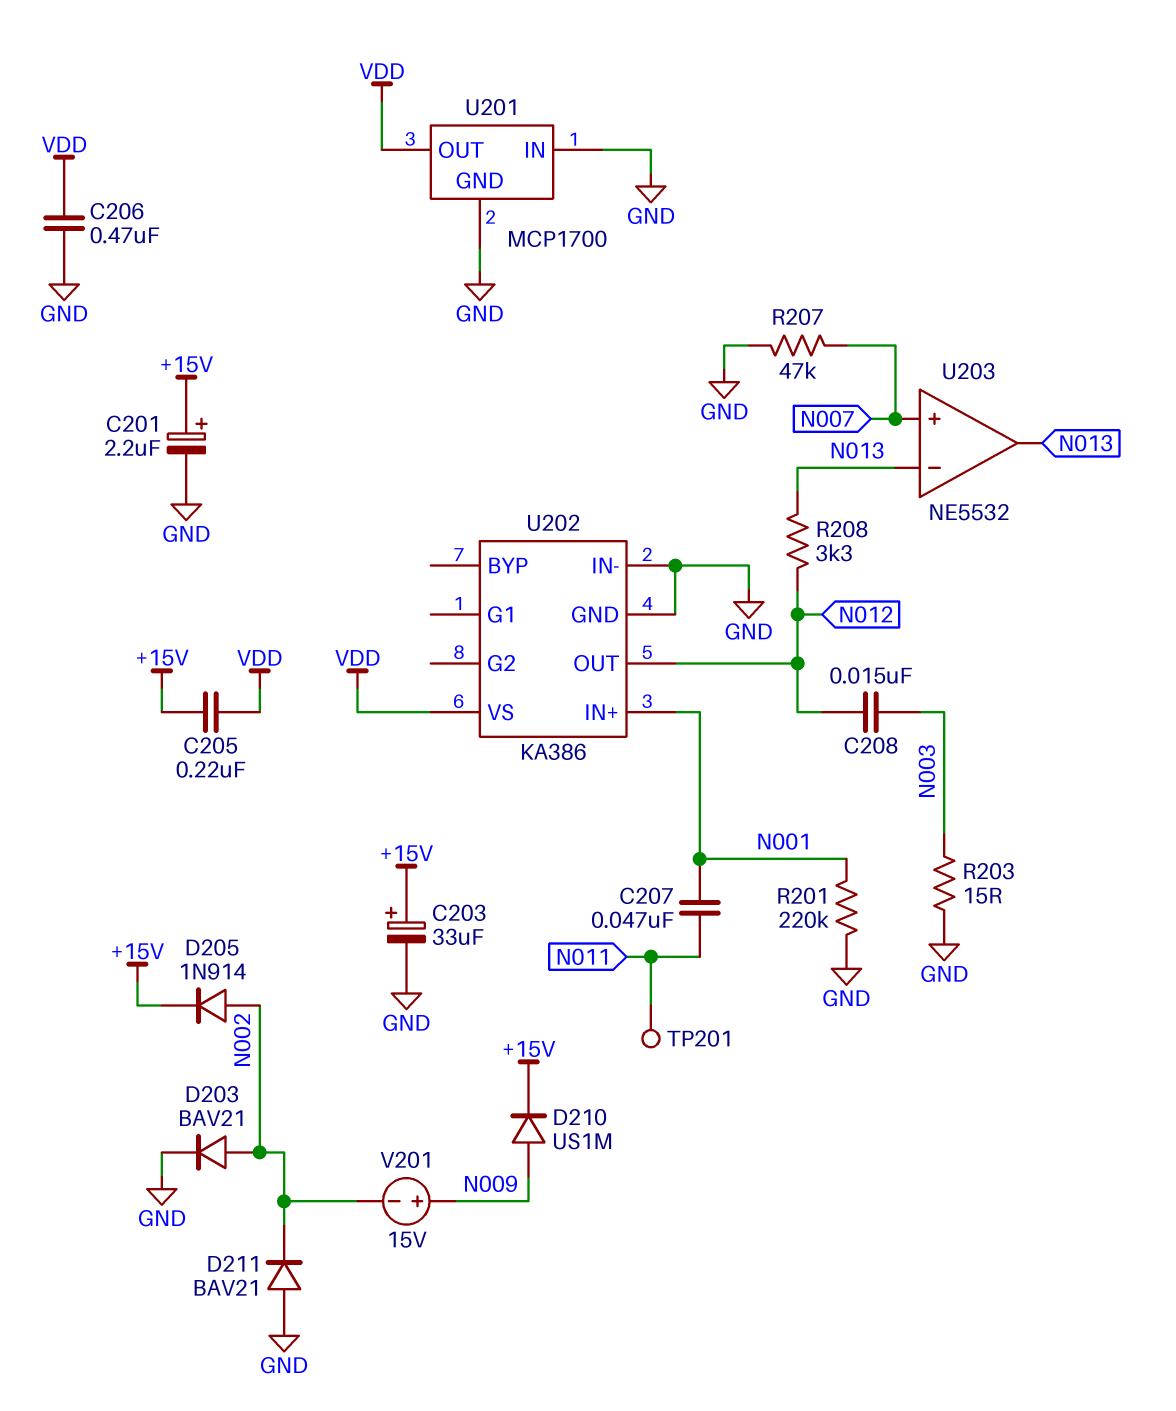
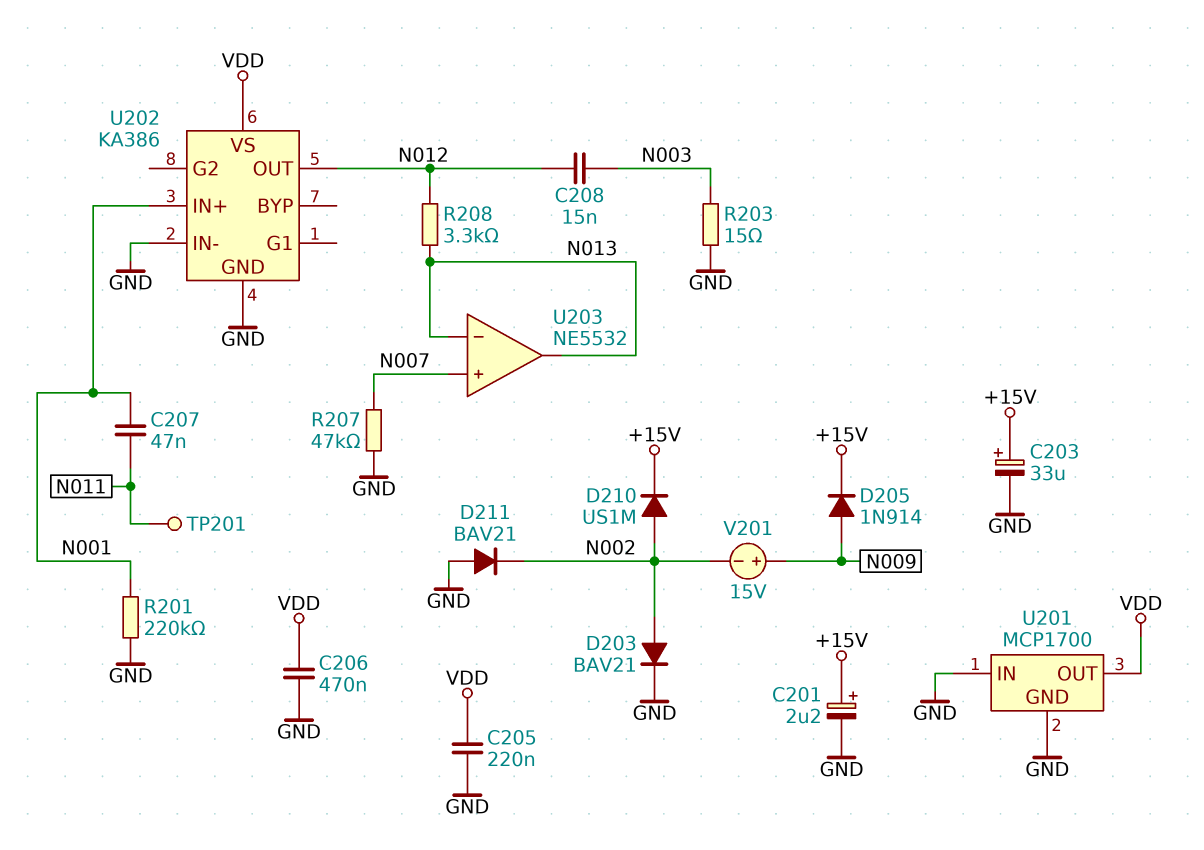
C205: 220nF (+15V, VDD) -> 220nF (GND, VDD)
D205: diode 1N914 (A N002, K +15V) -> diode 1N914 (A N009, K +15V)
D210: diode US1M (A N009, K +15V) -> diode US1M (A N002, K +15V)

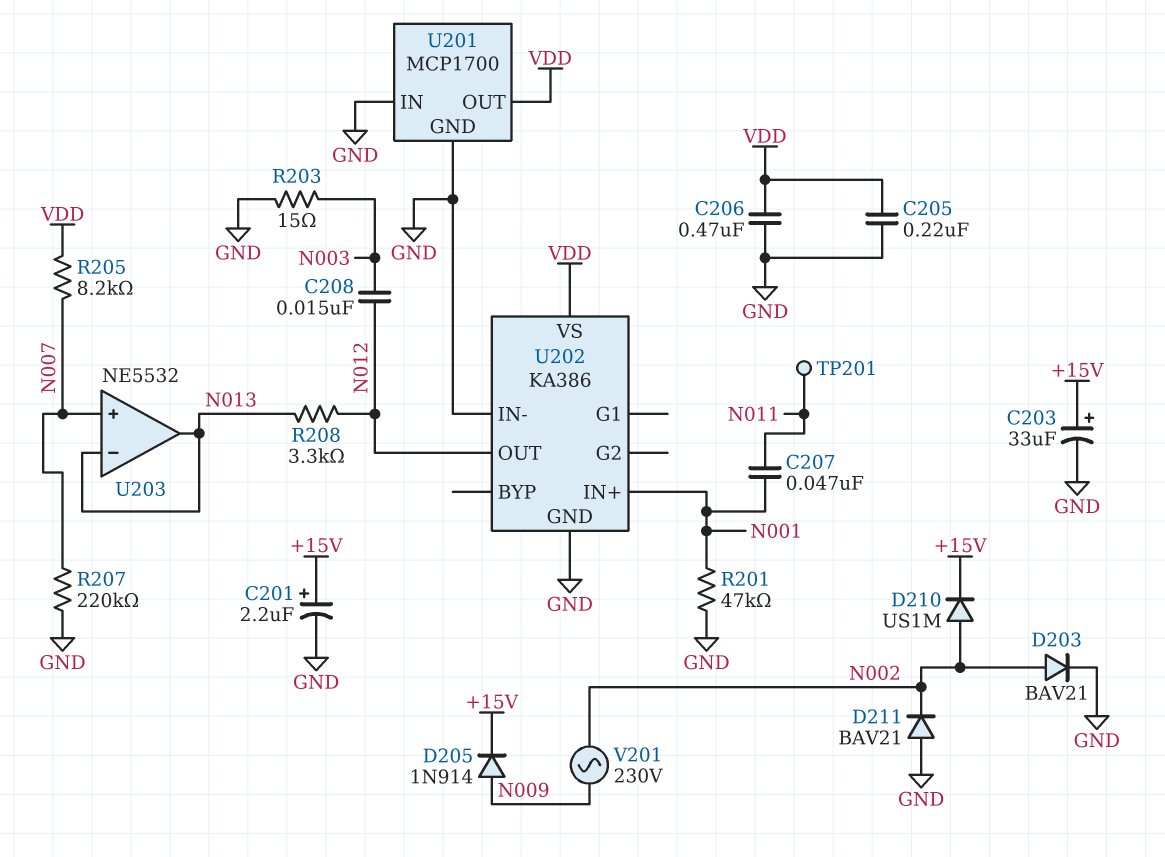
R201: 220k (GND, N001) -> 47k (GND, N001)
R205: none -> 8.2k (N007, VDD)
R207: 47k (GND, N007) -> 220k (GND, N007)
V201: 15V (plus N009, minus N002) -> AC 230V (N002, N009)

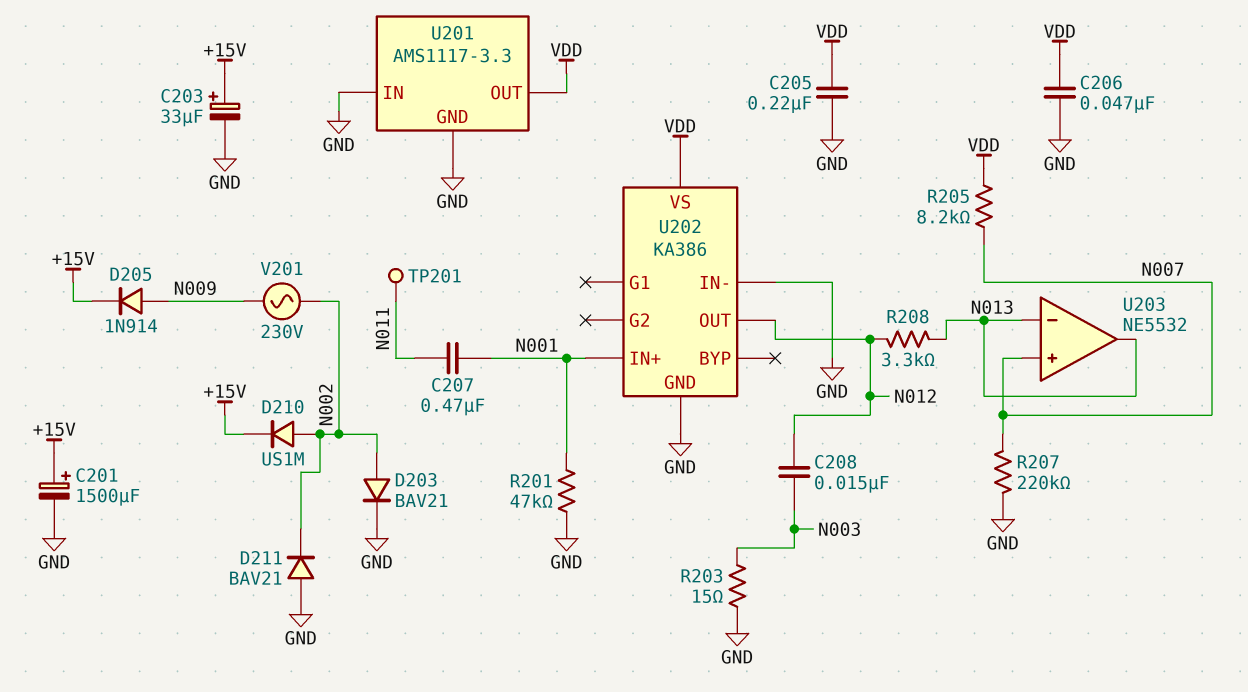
C201: 2.2uF (plus +15V, minus GND) -> 1500uF (plus +15V, minus GND)
C206: 470nF (GND, VDD) -> 47nF (GND, VDD)
C207: 47nF (N001, N011) -> 470nF (N001, N011)
U201: MCP1700 -> AMS1117-3.3

